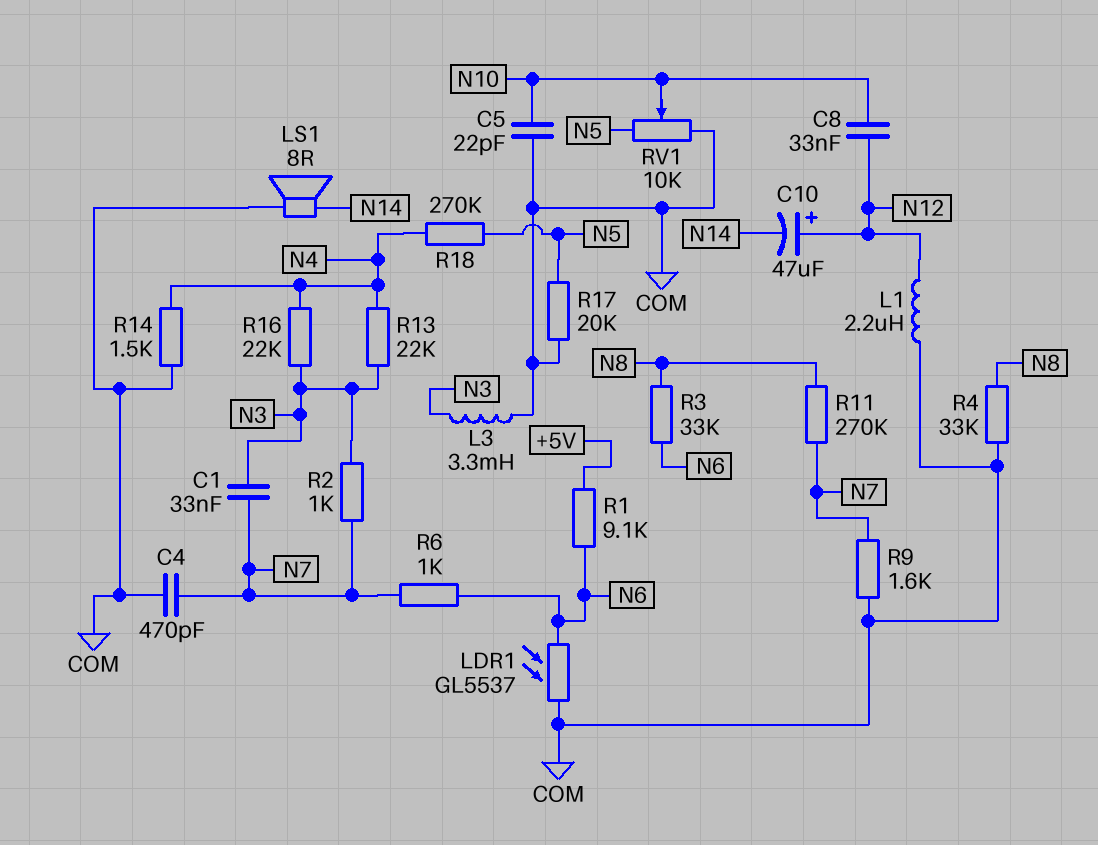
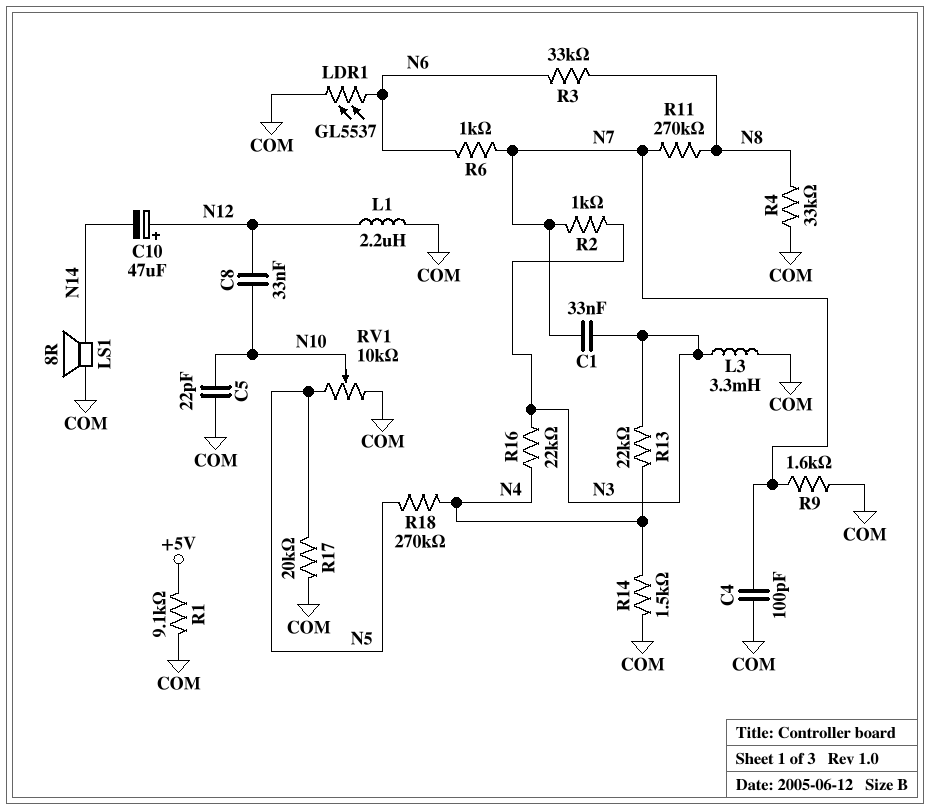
C4: 470pF (COM, N7) -> 100pF (COM, N7)
R1: 9.1k (+5V, N6) -> 9.1k (+5V, COM)

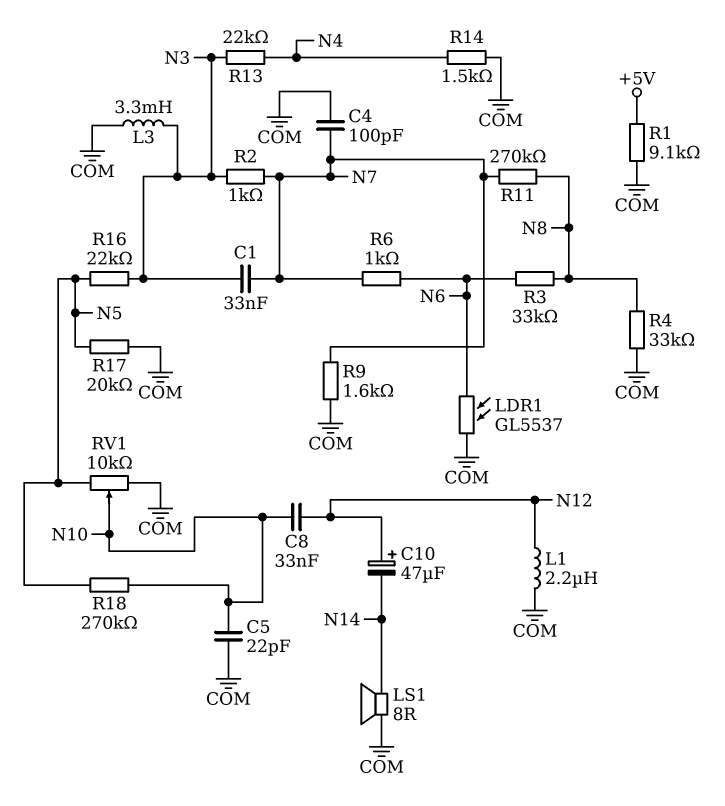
R16: 22k (N3, N4) -> 22k (N3, N5)
R18: 270k (N4, N5) -> 270k (N5, N10)

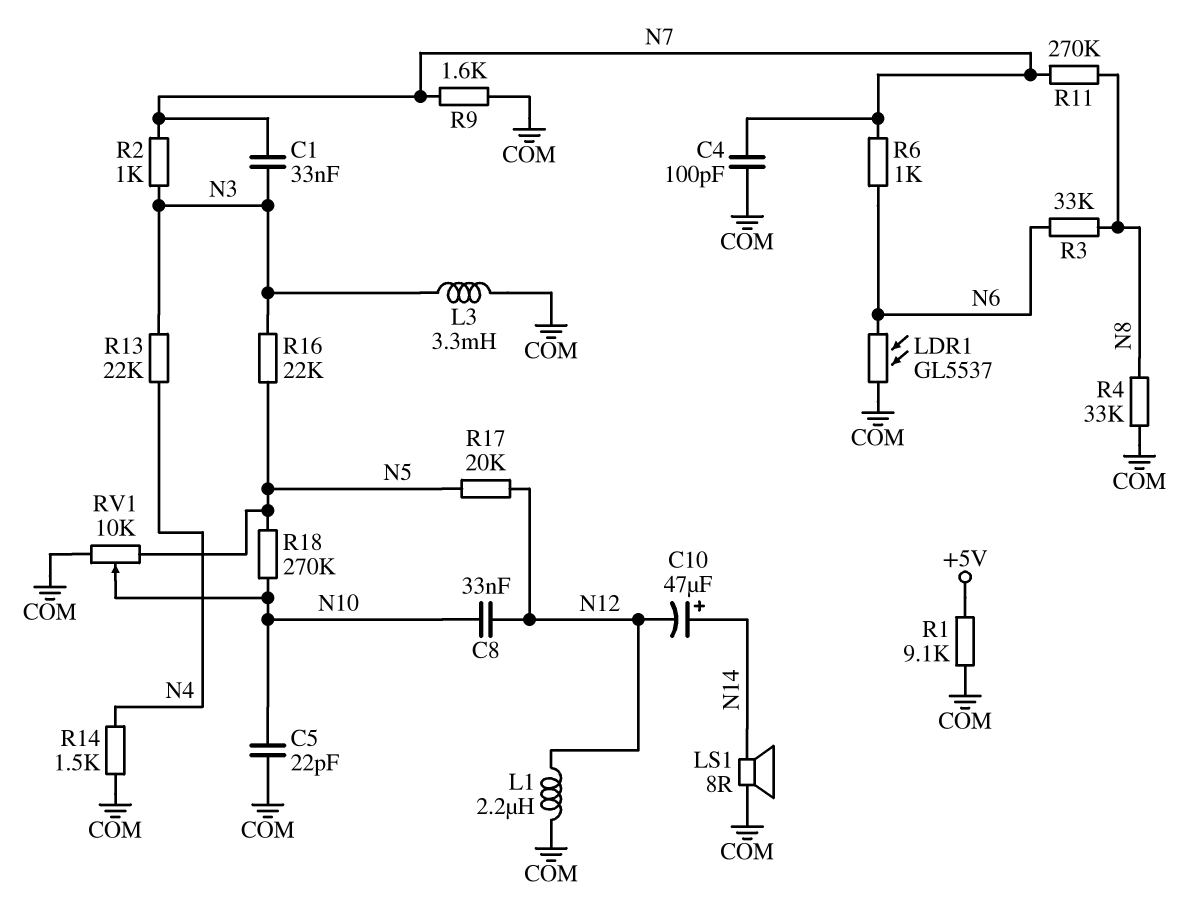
C10: 47uF (plus N12, minus N14) -> 47uF (plus N14, minus N12)
R17: 20k (COM, N5) -> 20k (N5, N12)

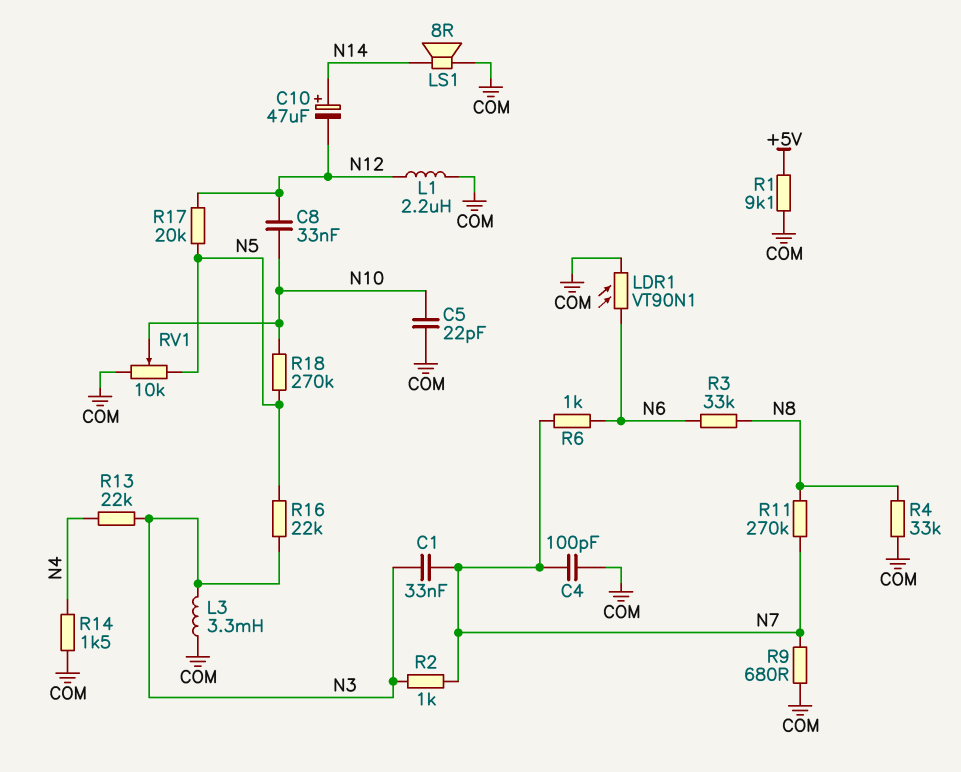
LDR1: GL5537 (COM, N6) -> VT90N1 (COM, N6)
R9: 1.6k (COM, N7) -> 680 (COM, N7)

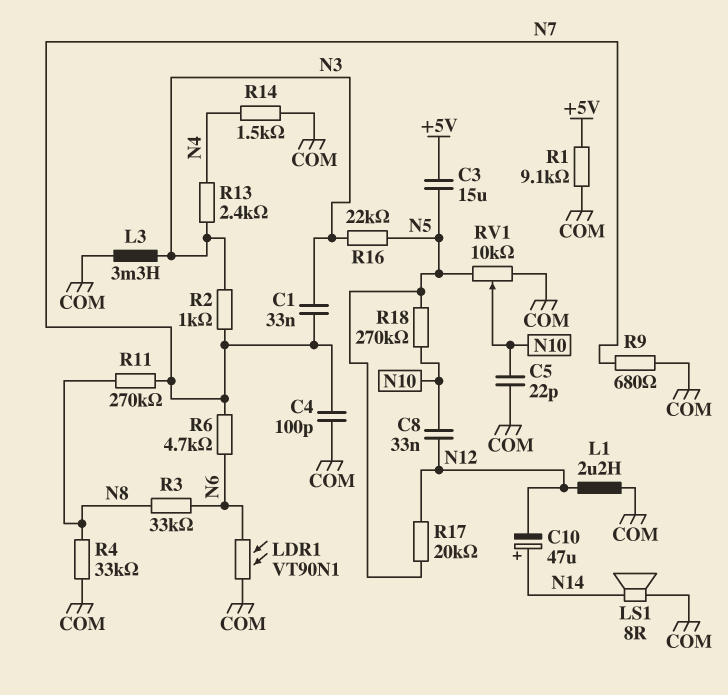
C3: none -> 15uF (+5V, N5)
R6: 1k (N6, N7) -> 4.7k (N6, N7)
R13: 22k (N3, N4) -> 2.4k (N3, N4)

